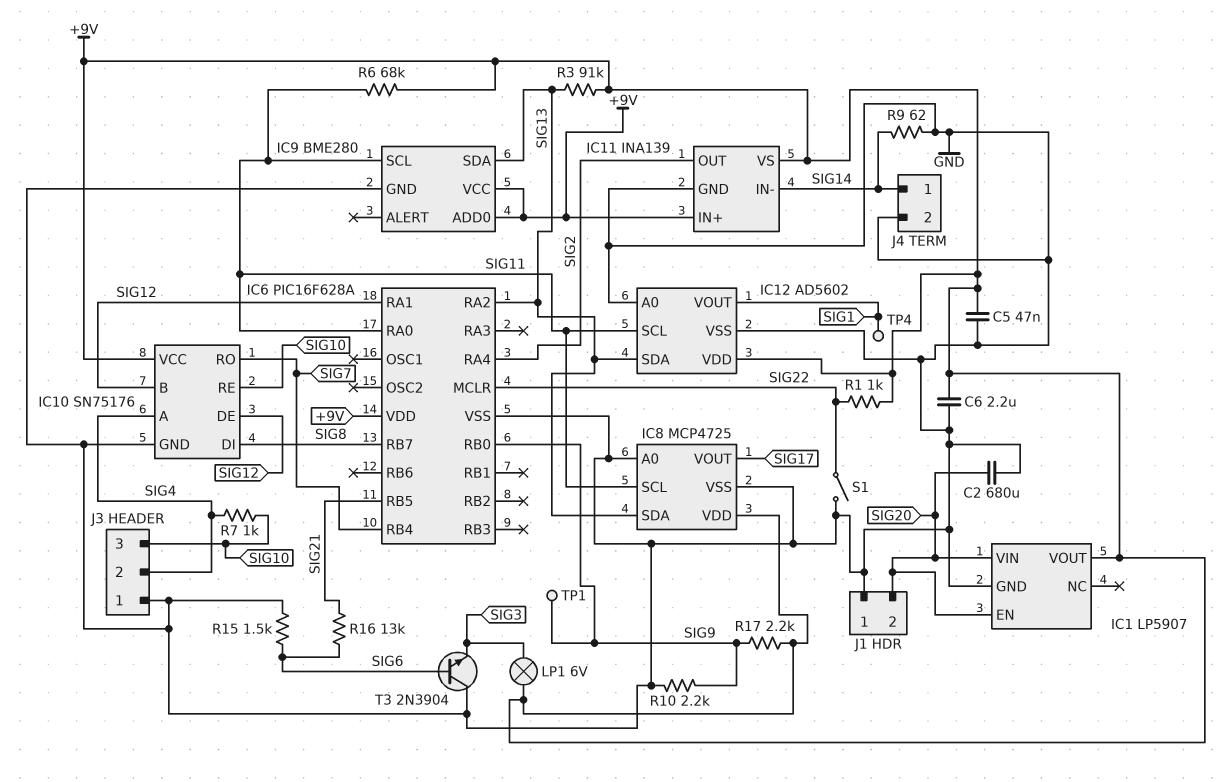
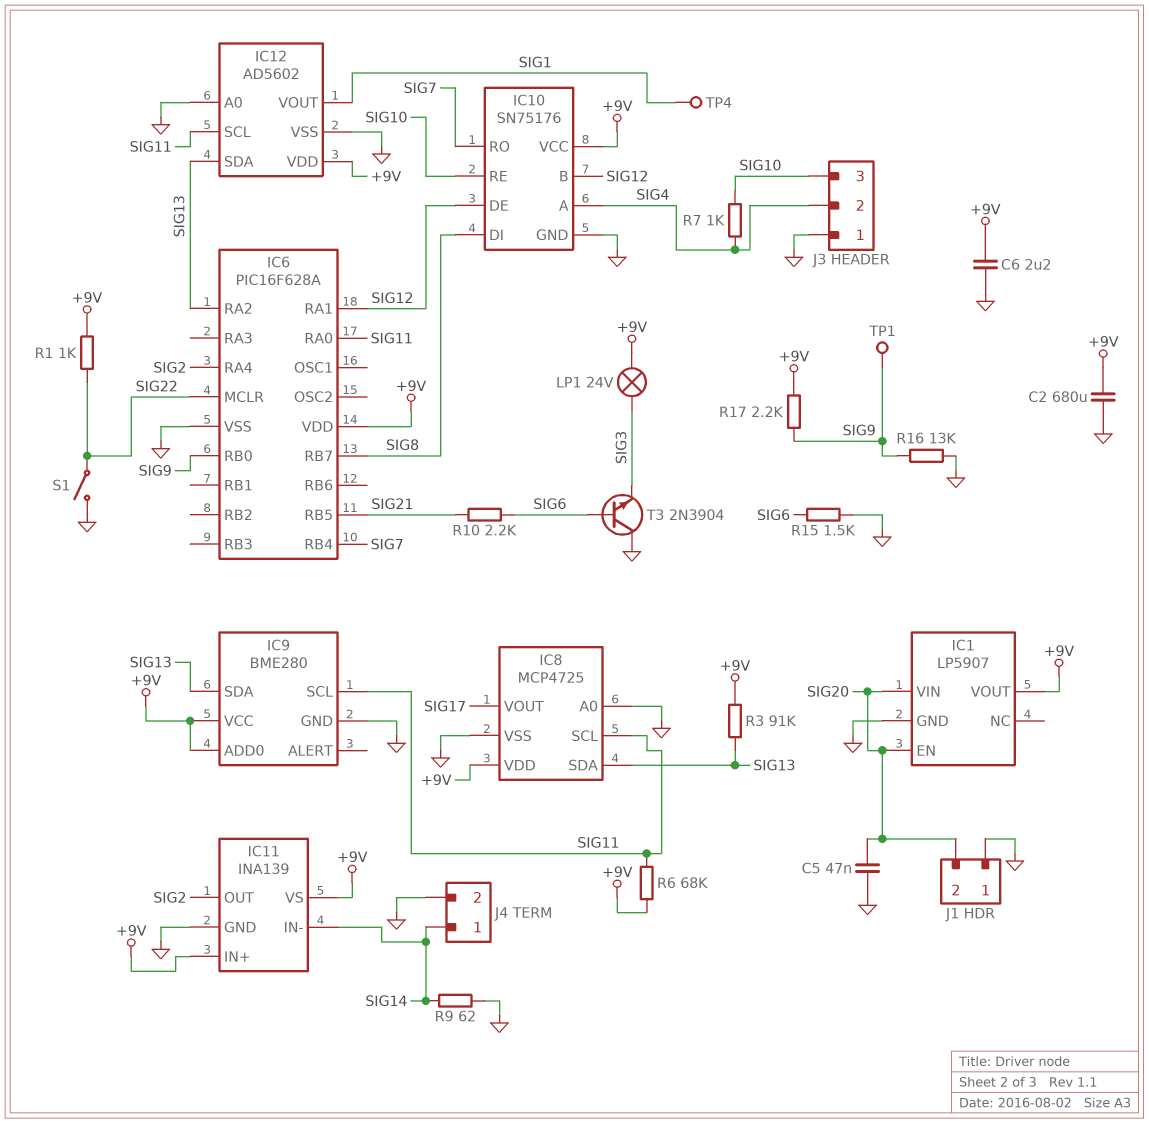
C2: 680uF (GND, SIG20) -> 680uF (+9V, GND)
C5: 47nF (+9V, GND) -> 47nF (GND, SIG20)
LP1: lamp 6V (+9V, SIG3) -> lamp 24V (+9V, SIG3)
R10: 2.2k (GND, SIG9) -> 2.2k (SIG6, SIG21)
R16: 13k (SIG6, SIG21) -> 13k (GND, SIG9)

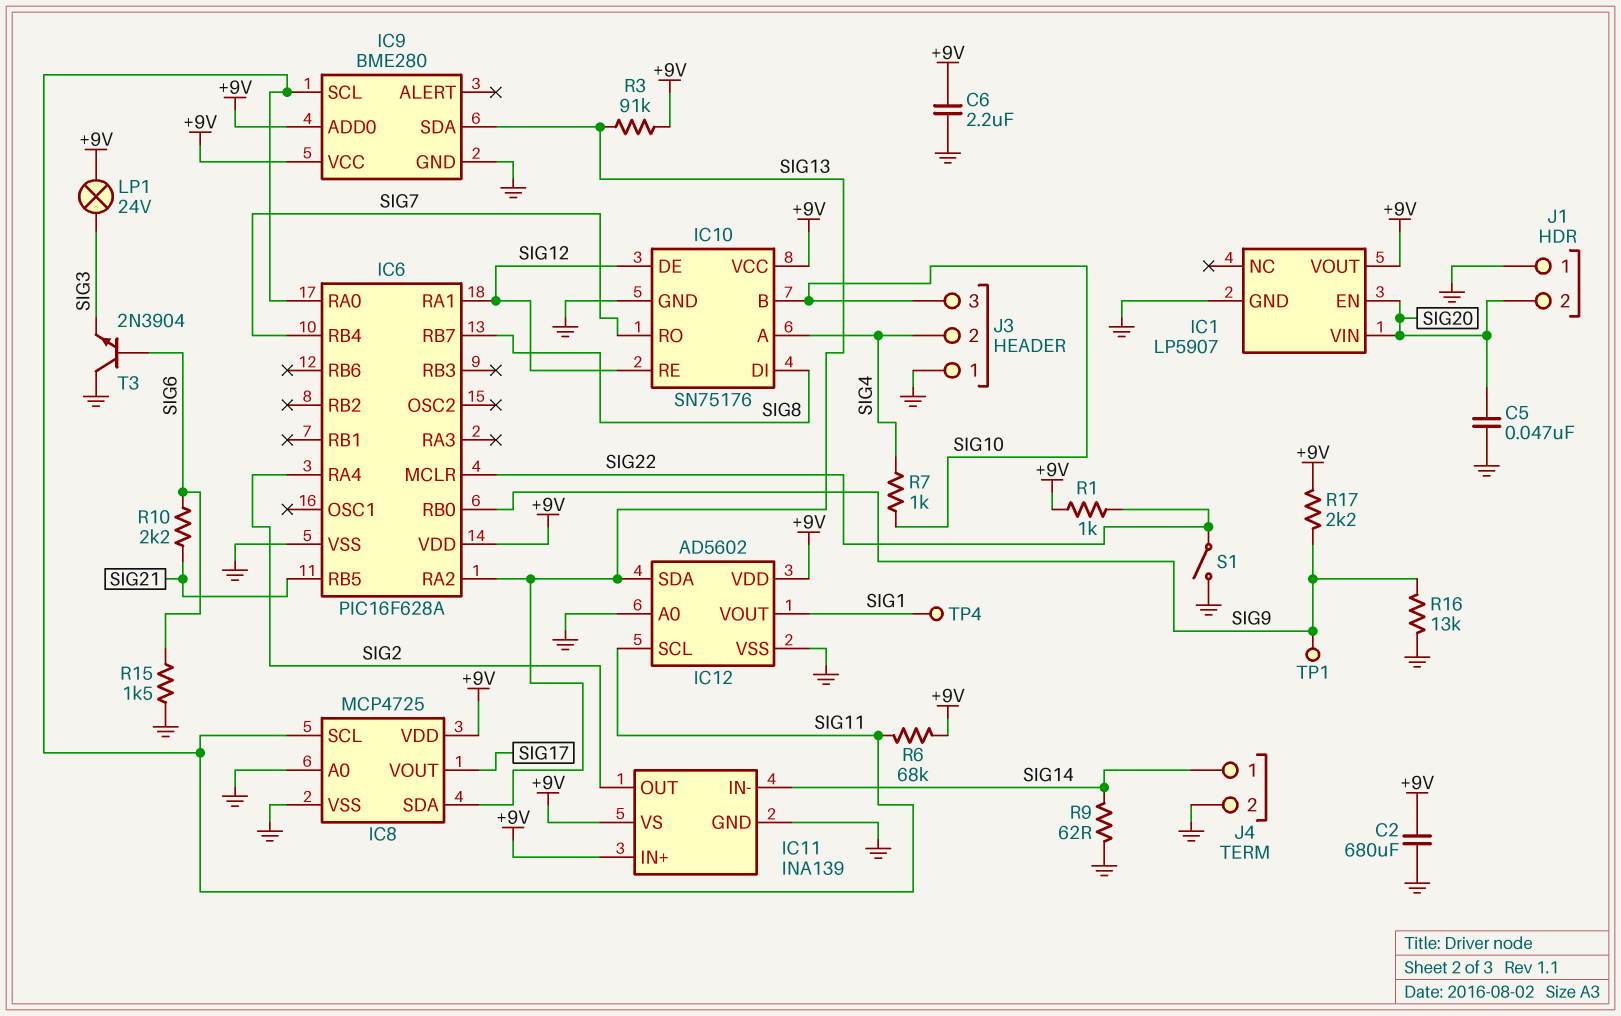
IC10 pin B: SIG12 -> SIG10
IC10 pin RE: SIG10 -> SIG12

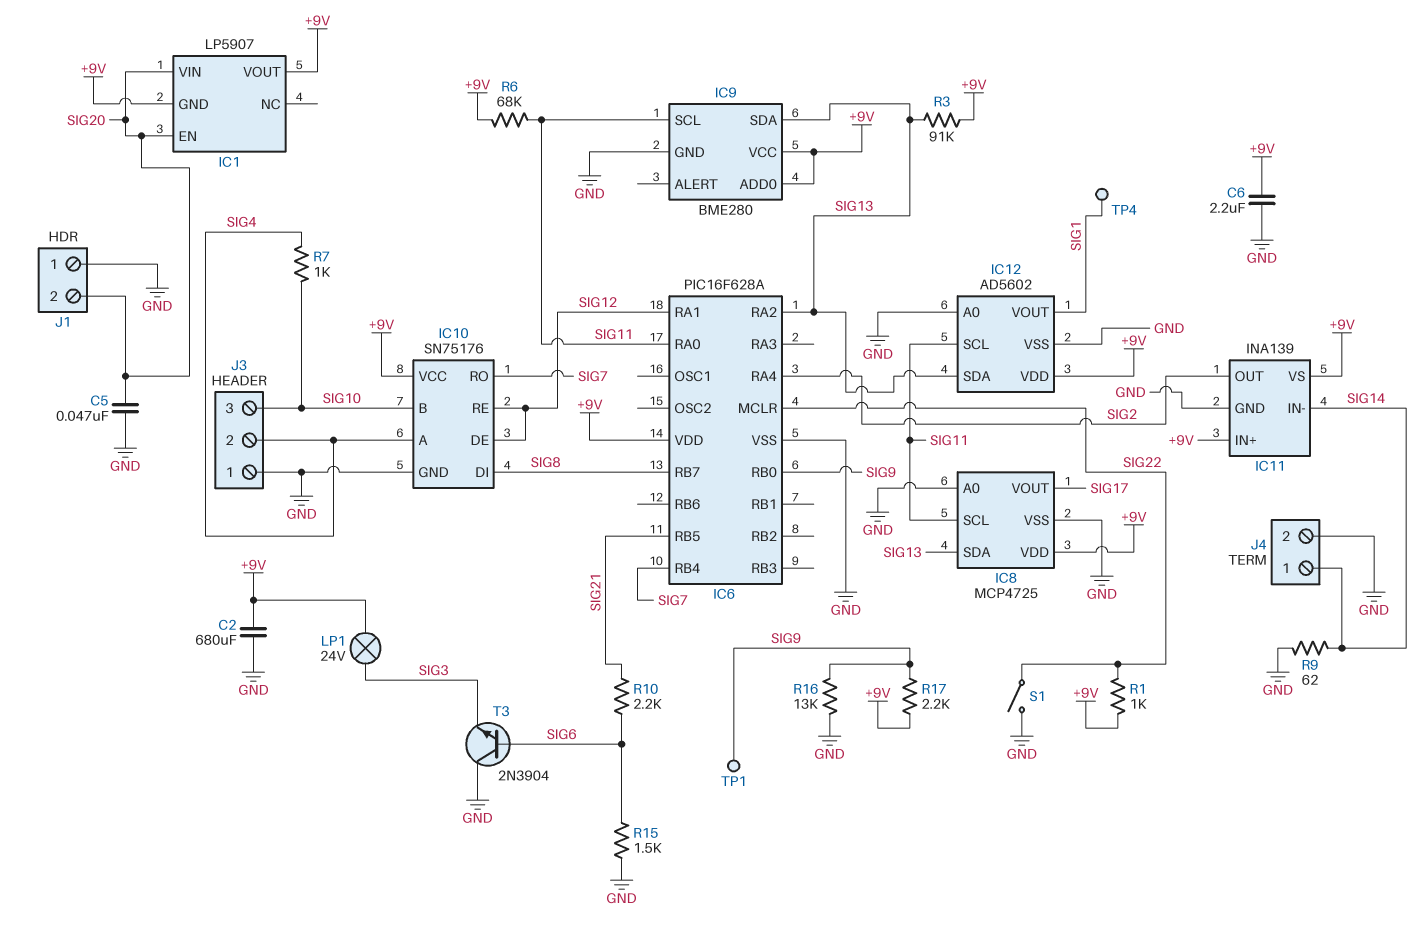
IC1 pin GND: GND -> +9V

